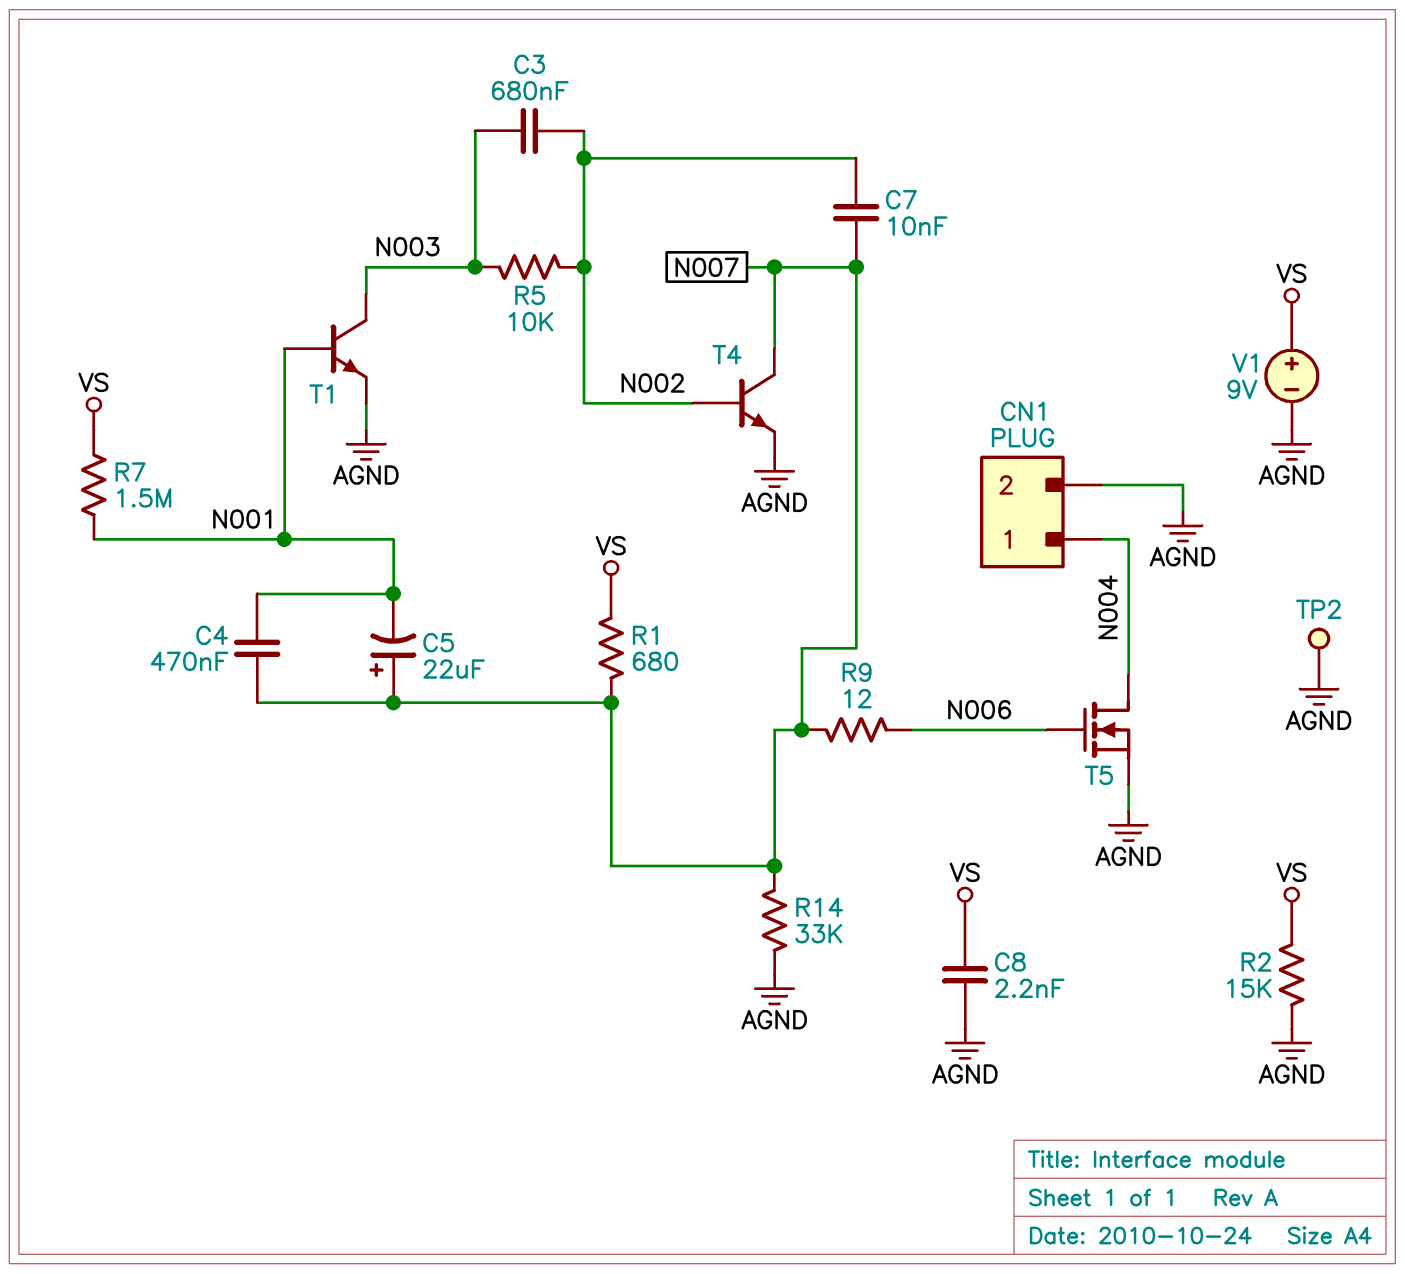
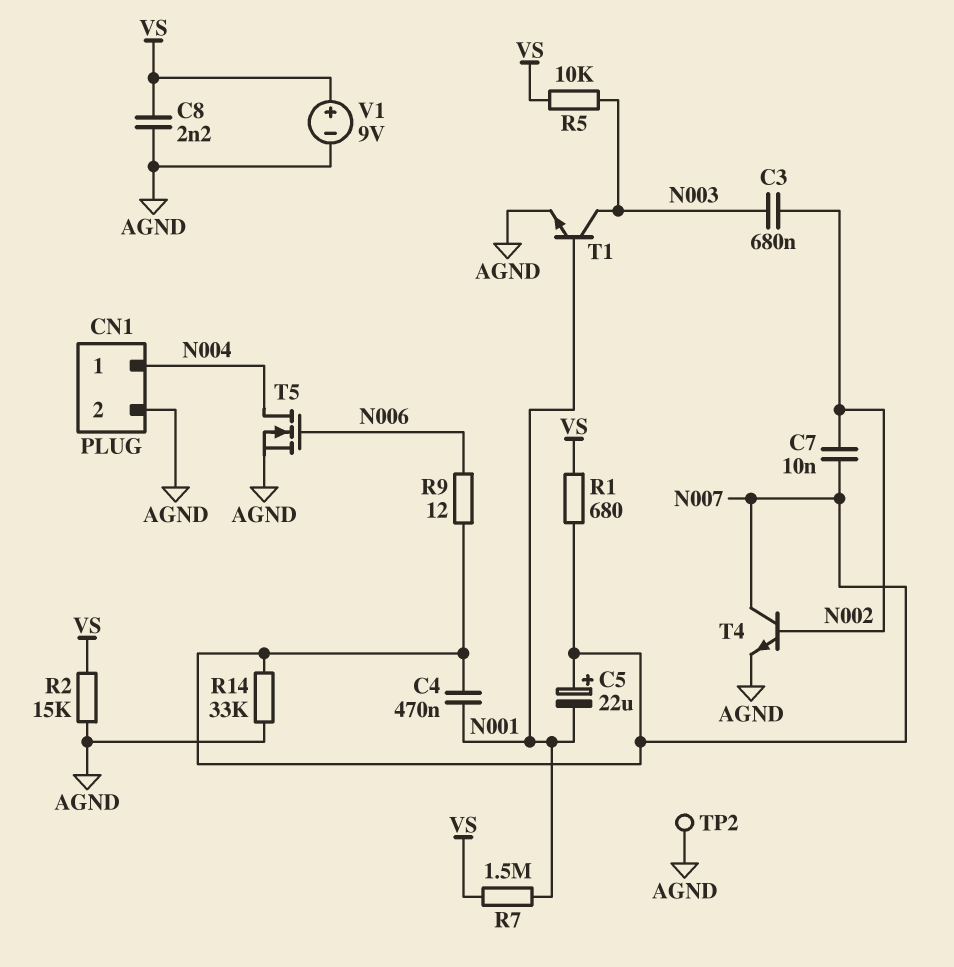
R5: 10k (N002, N003) -> 10k (N003, VS)

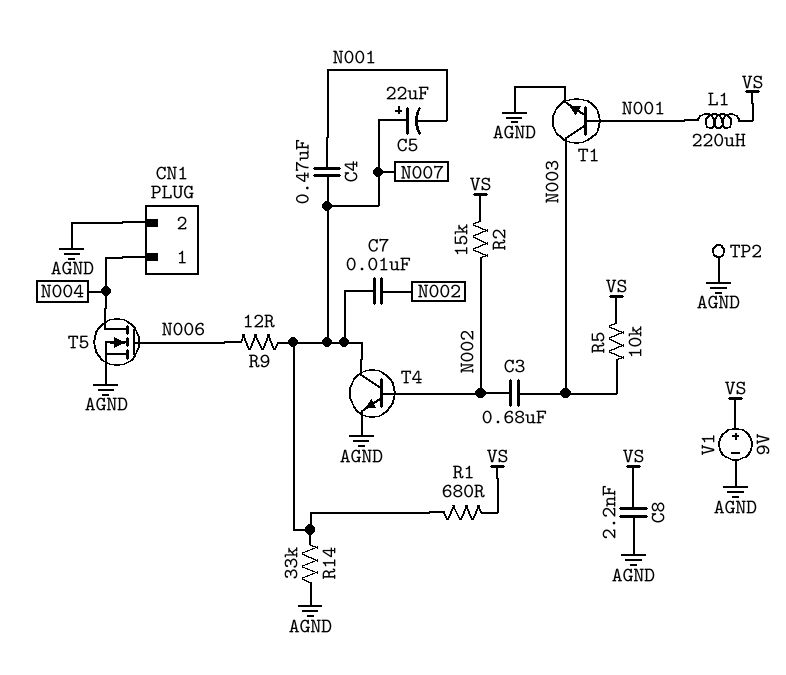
L1: none -> 220uH (N001, VS)
R2: 15k (AGND, VS) -> 15k (N002, VS)
R7: 1.5M (N001, VS) -> none

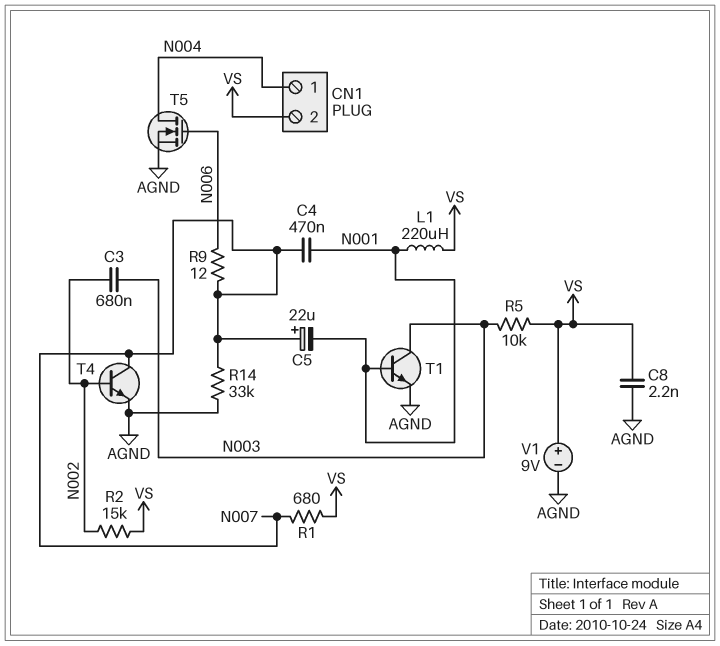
C7: 10nF (N002, N007) -> none
CN1 pin 2: AGND -> VS
TP2: test point (AGND) -> none

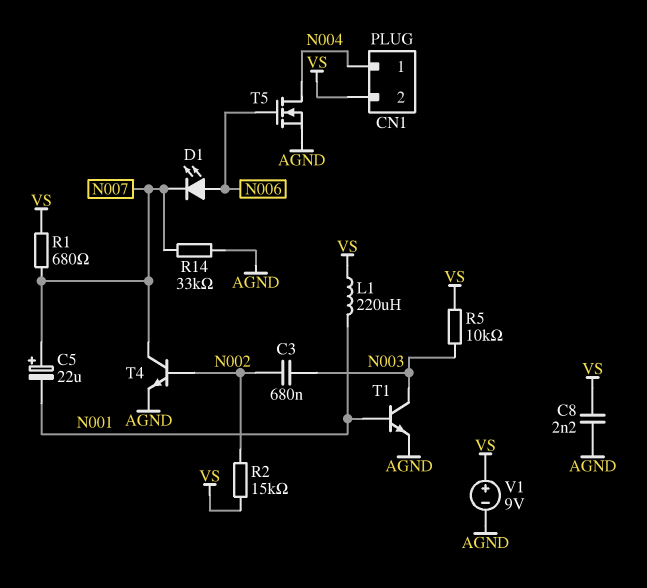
C4: 470nF (N001, N007) -> none
D1: none -> LED (A N006, K N007)
R9: 12 (N006, N007) -> none

